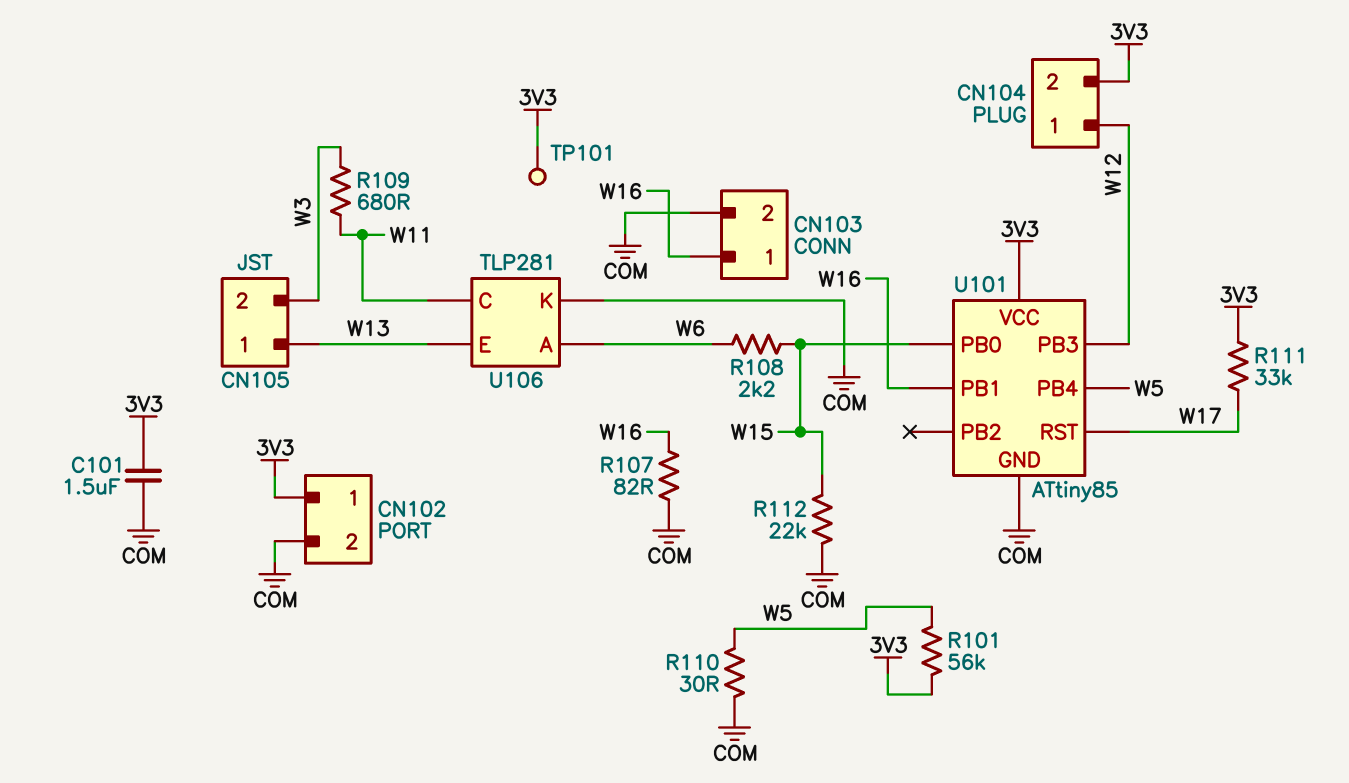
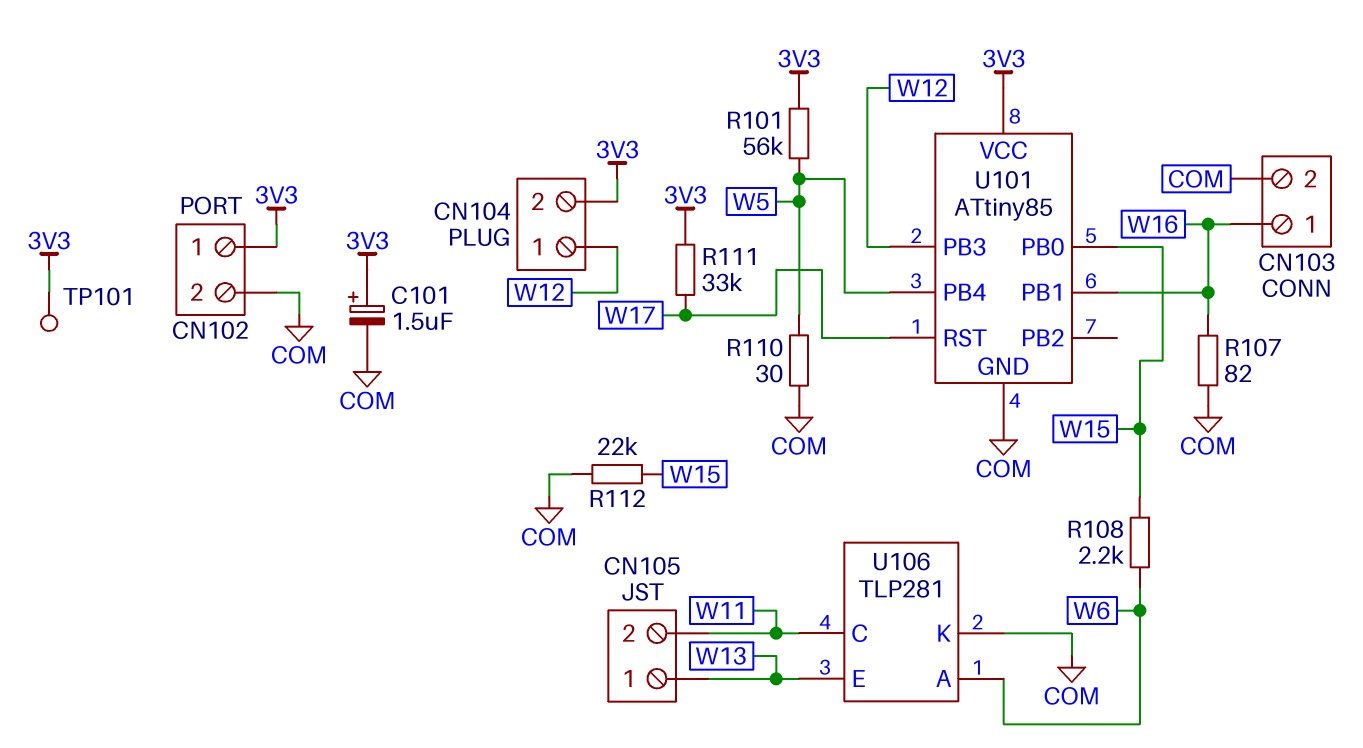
C101: 1.5uF (3V3, COM) -> 1.5uF (plus 3V3, minus COM)
CN105 pin 2: W3 -> W11
R109: 680 (W3, W11) -> none

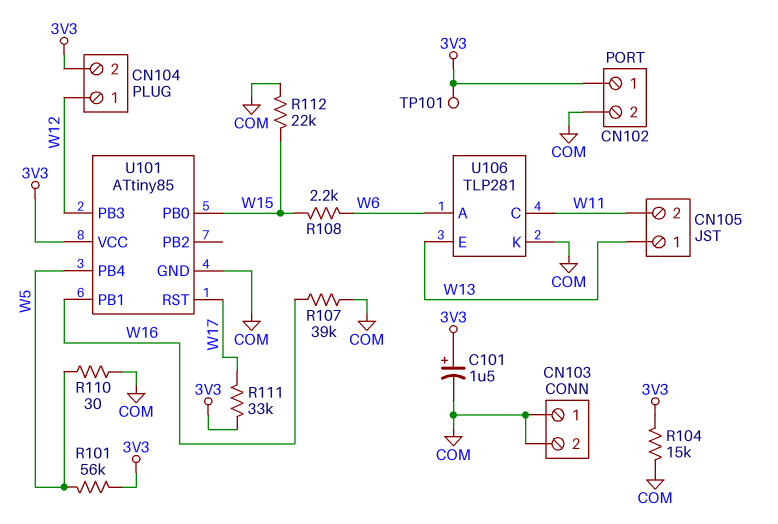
CN103 pin 1: W16 -> COM
R104: none -> 15k (3V3, COM)
R107: 82 (COM, W16) -> 39k (COM, W16)

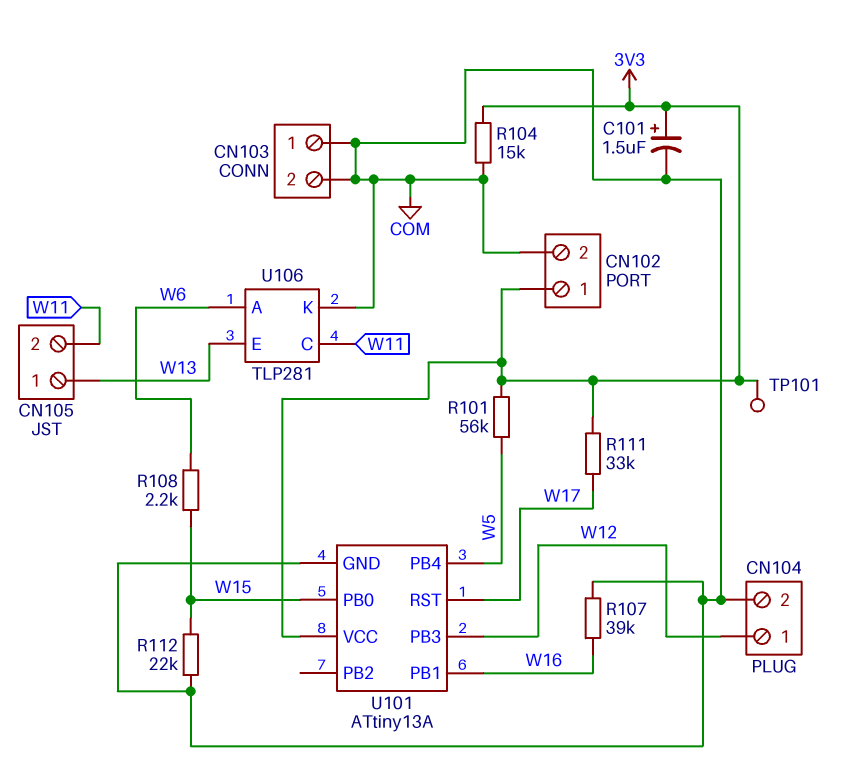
CN104 pin 2: 3V3 -> COM
R110: 30 (COM, W5) -> none
U101: ATtiny85 -> ATtiny13A

